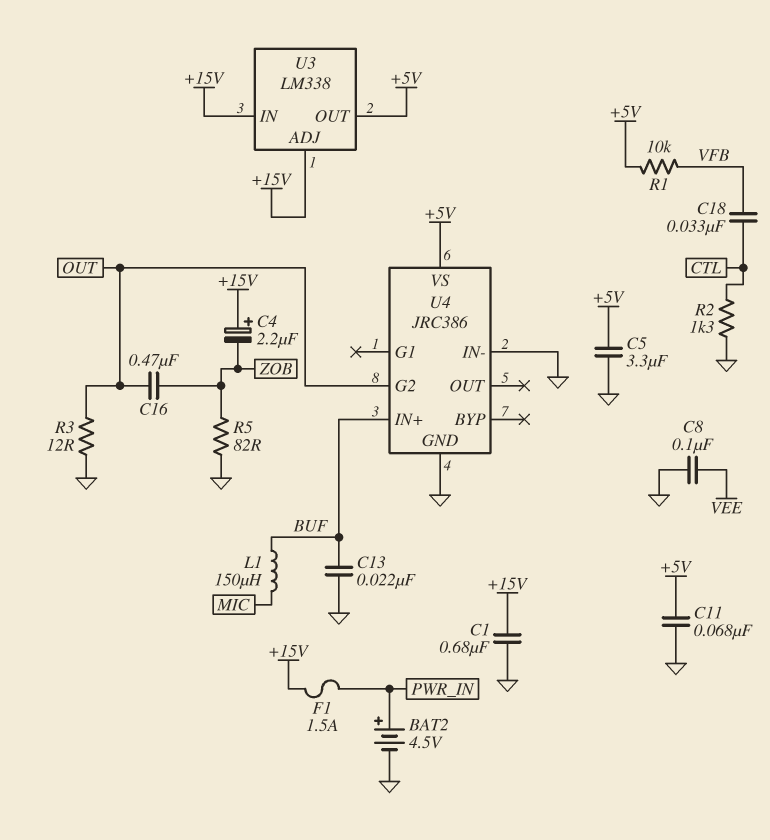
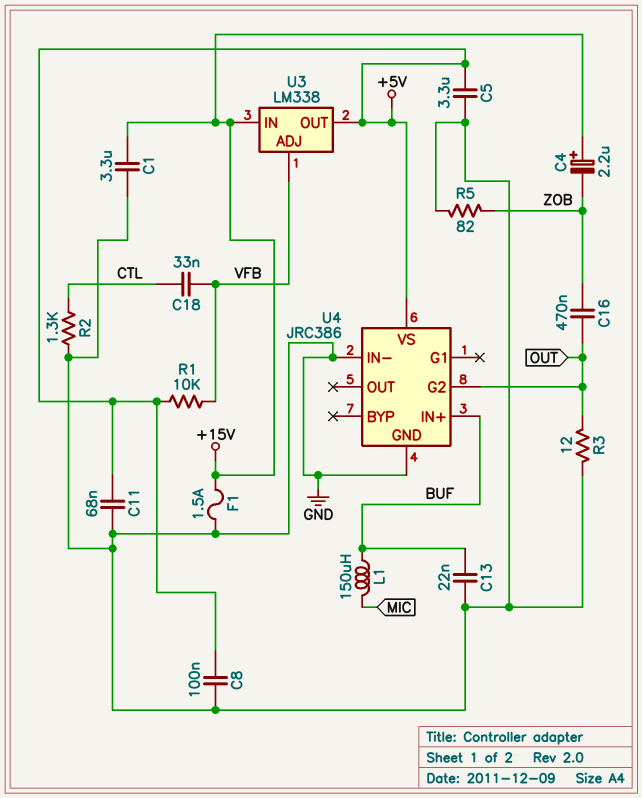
BAT2: 4.5V (plus PWR_IN, minus GND) -> none
C1: 680nF (+15V, GND) -> 3.3uF (+15V, GND)
C8: 100nF (GND, VEE) -> 100nF (+5V, GND)
F1: 1.5A (+15V, PWR_IN) -> 1.5A (+15V, GND)
U3 pin ADJ: +15V -> VFB

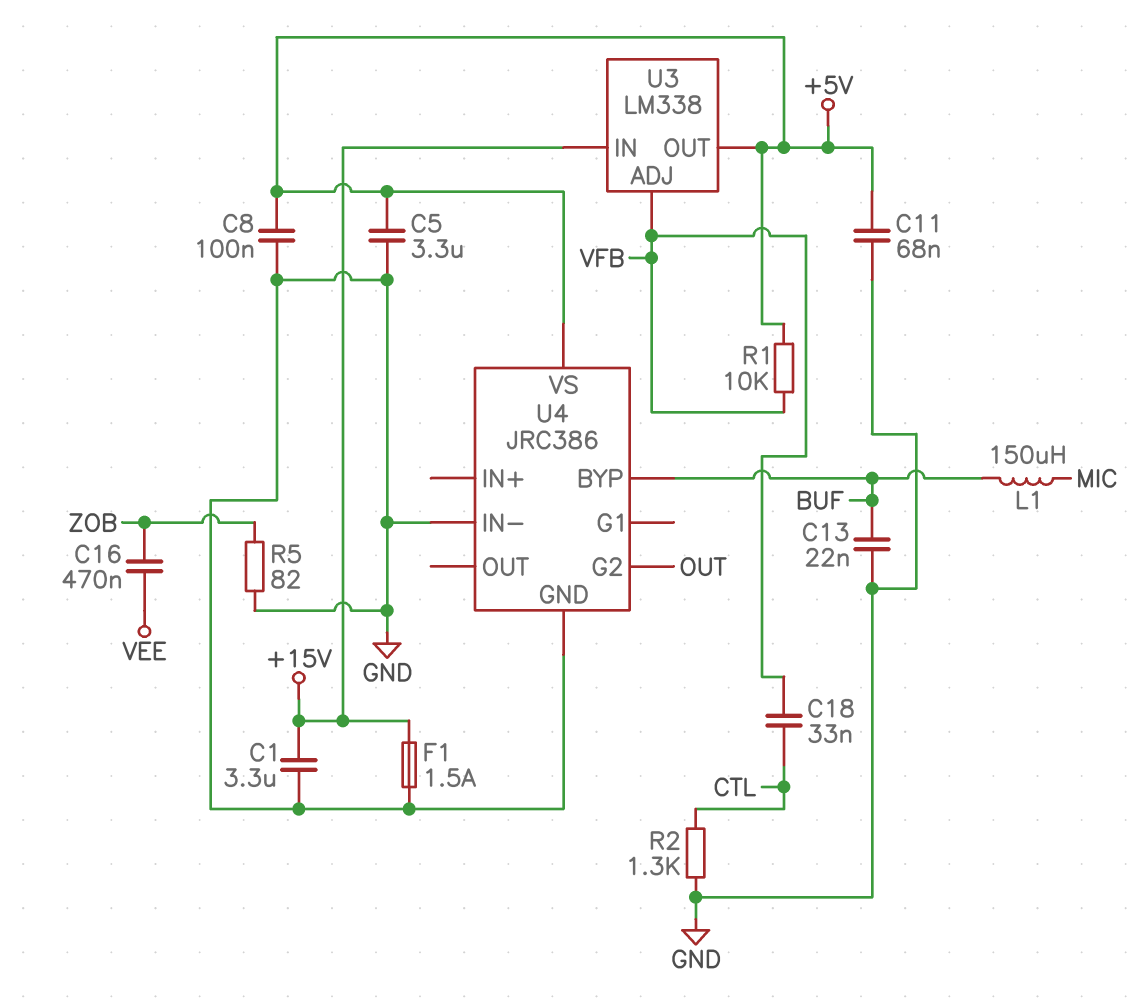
C4: 2.2uF (plus +15V, minus ZOB) -> none
C16: 470nF (OUT, ZOB) -> 470nF (VEE, ZOB)
R3: 12 (GND, OUT) -> none
U4 pin BYP: none -> BUF
U4 pin IN+: BUF -> none

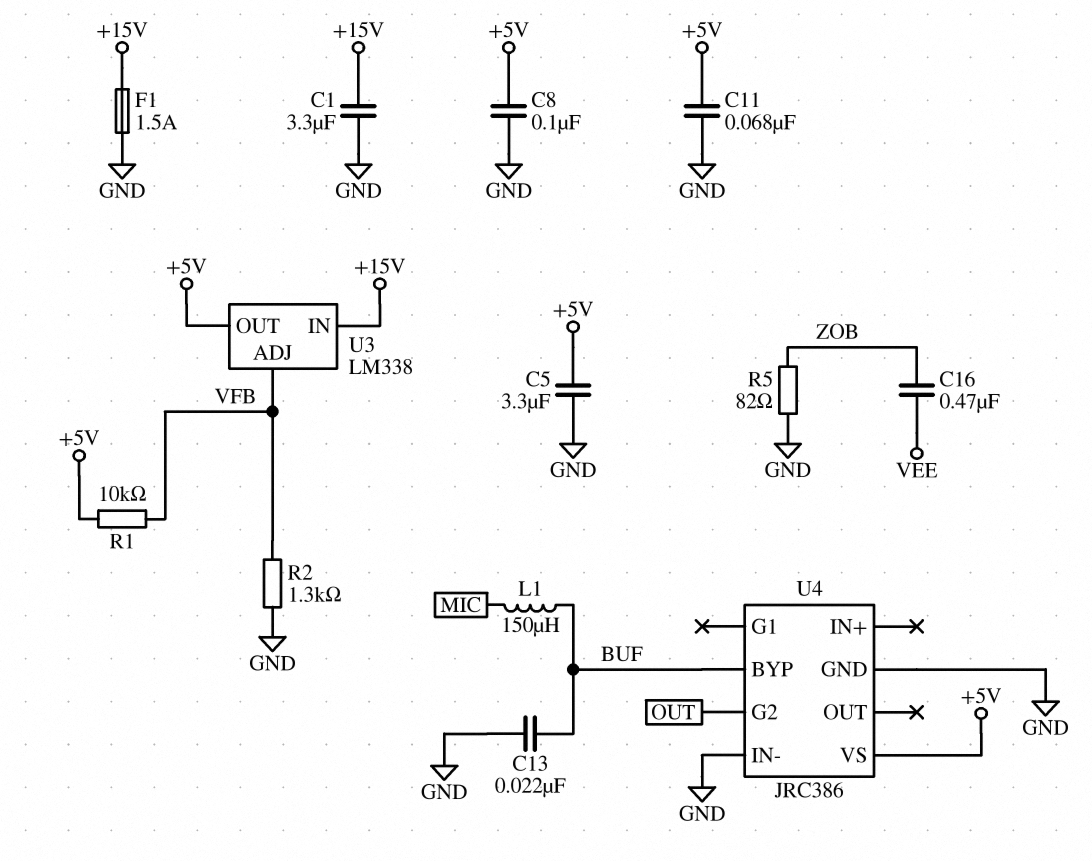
C18: 33nF (CTL, VFB) -> none
R2: 1.3k (CTL, GND) -> 1.3k (GND, VFB)

